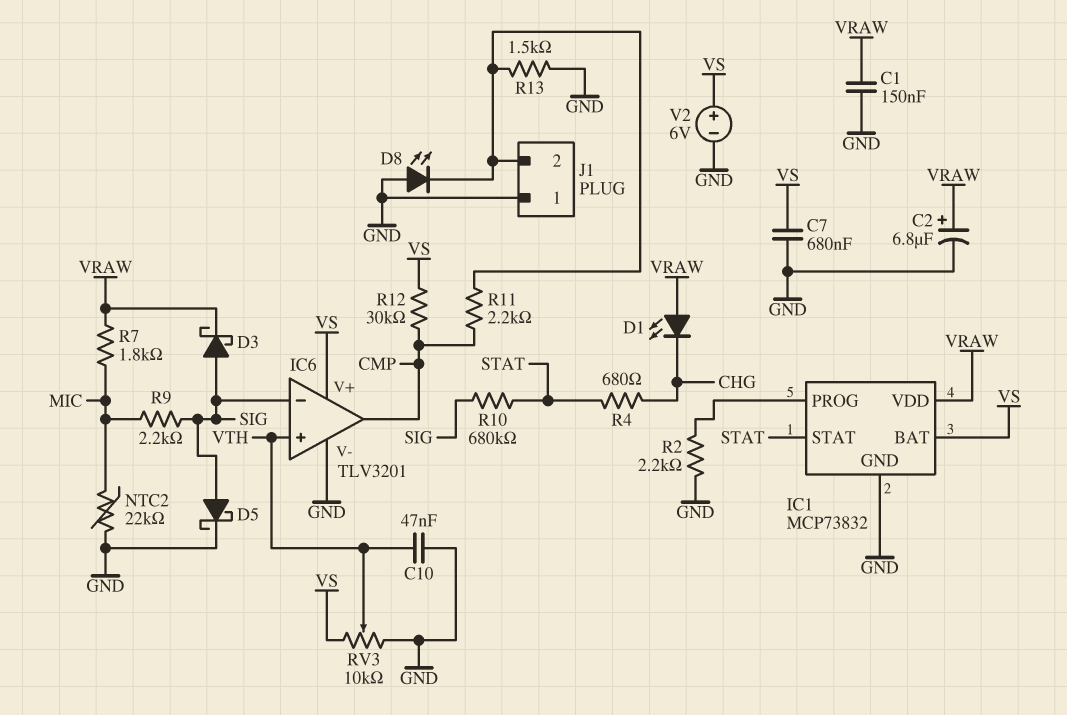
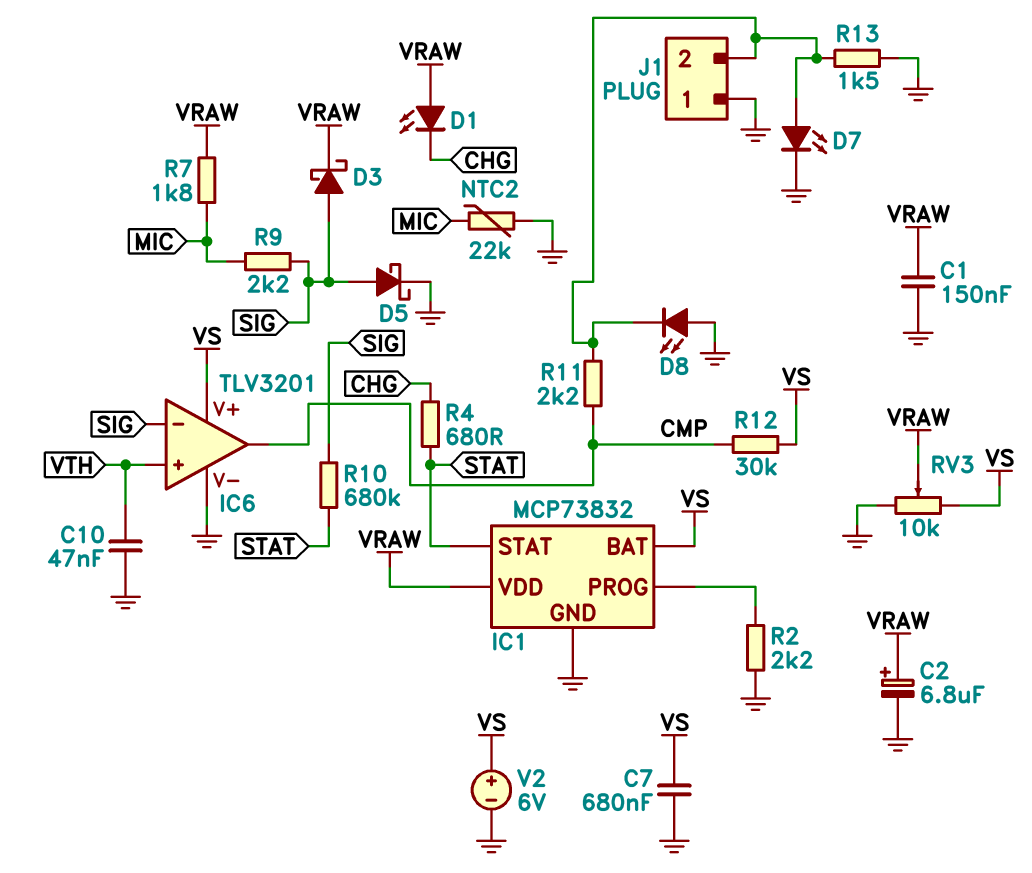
D7: none -> LED (A J1/2, K GND)
RV3: 10k (GND, VS, wiper VTH) -> 10k (GND, VS, wiper VRAW)

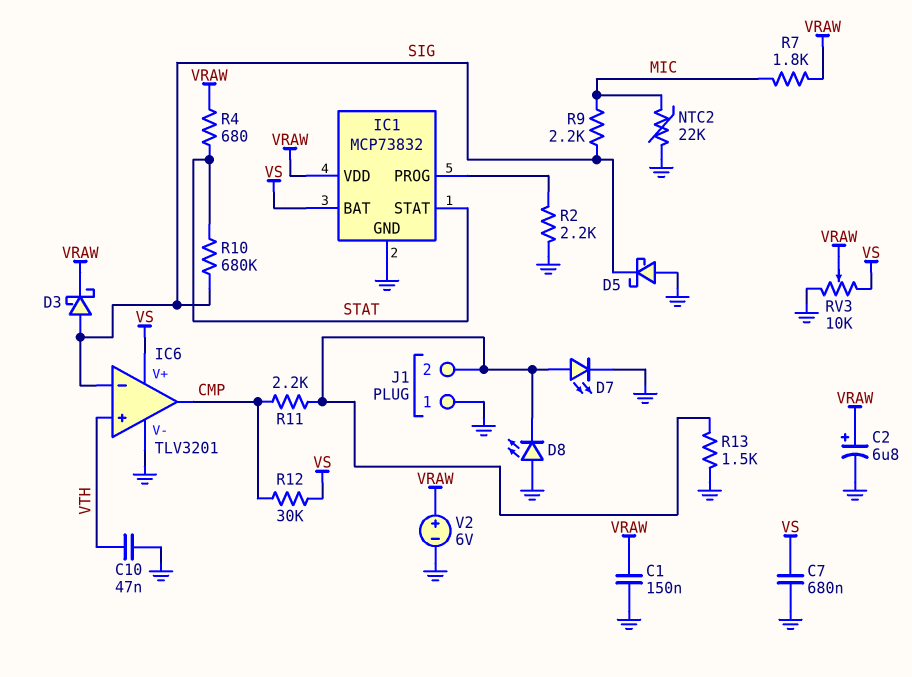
D1: LED (A VRAW, K CHG) -> none
D5: schottky (A SIG, K GND) -> schottky (A GND, K SIG)
R4: 680 (CHG, STAT) -> 680 (STAT, VRAW)
V2: 6V (plus VS, minus GND) -> 6V (plus VRAW, minus GND)

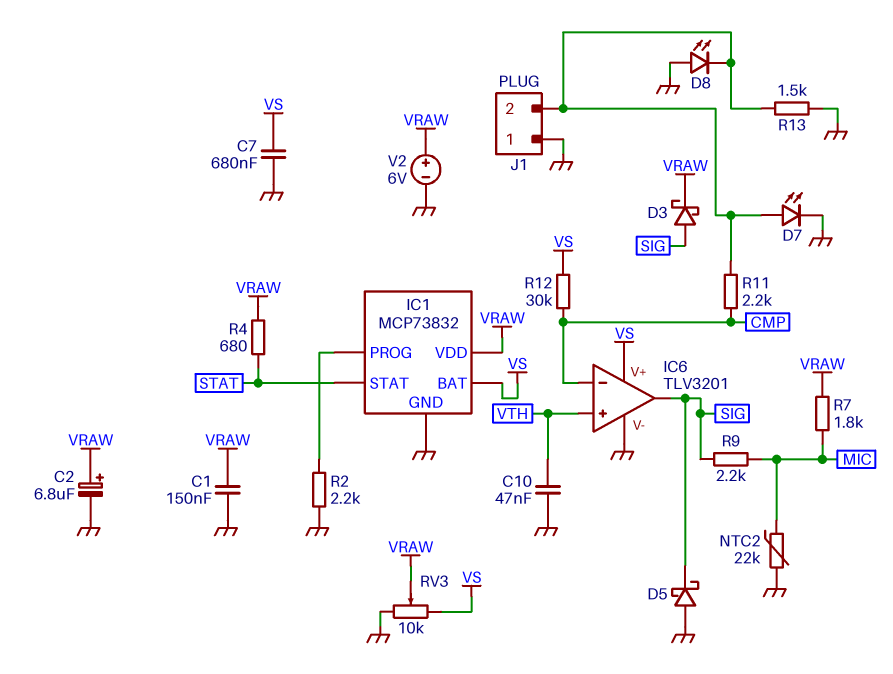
IC6 pin in-: SIG -> CMP
IC6 pin out: CMP -> SIG
R10: 680k (SIG, STAT) -> none

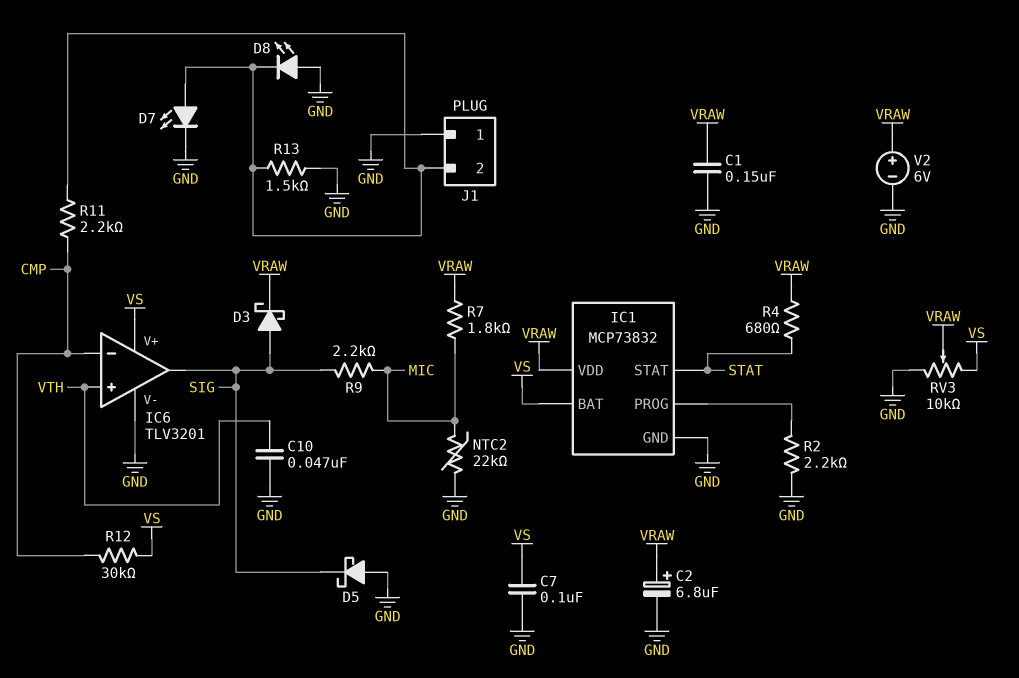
C7: 680nF (GND, VS) -> 100nF (GND, VS)

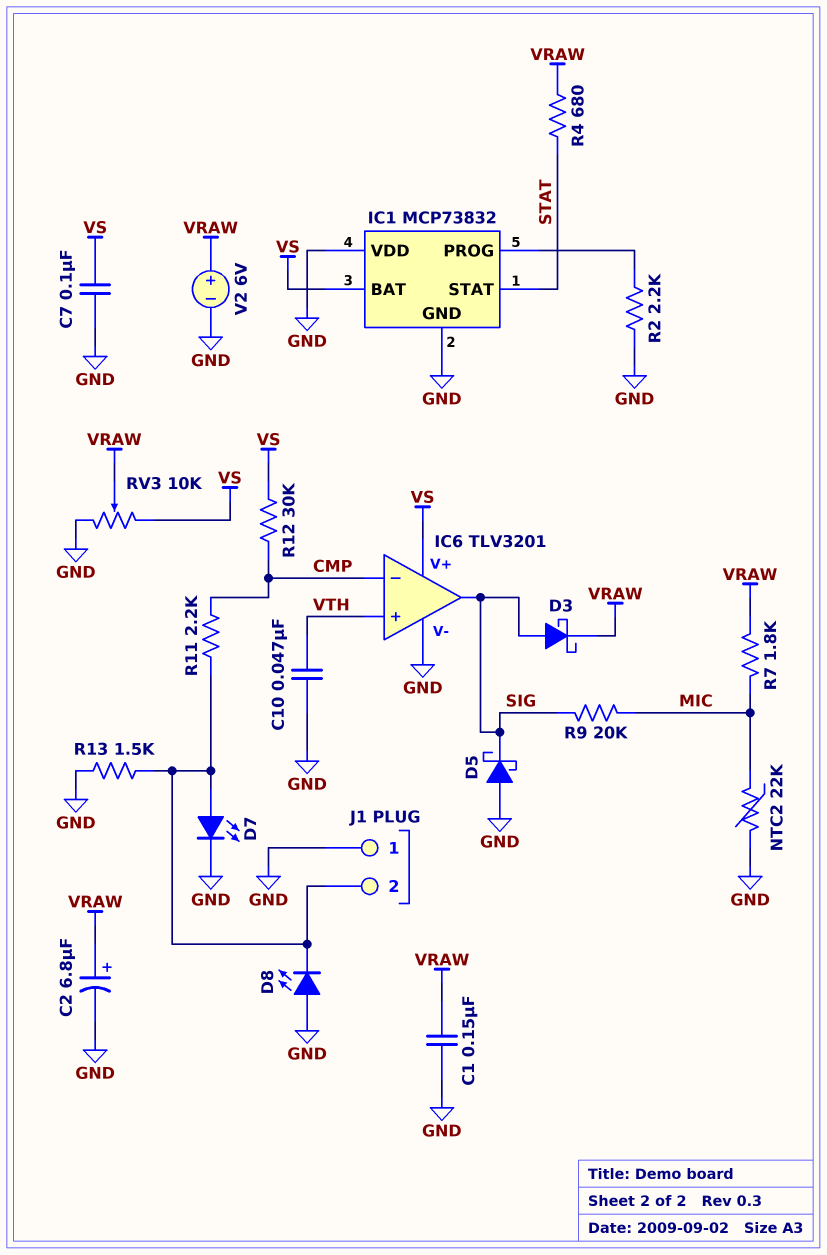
IC1 pin VDD: VRAW -> GND
R9: 2.2k (MIC, SIG) -> 20k (MIC, SIG)

